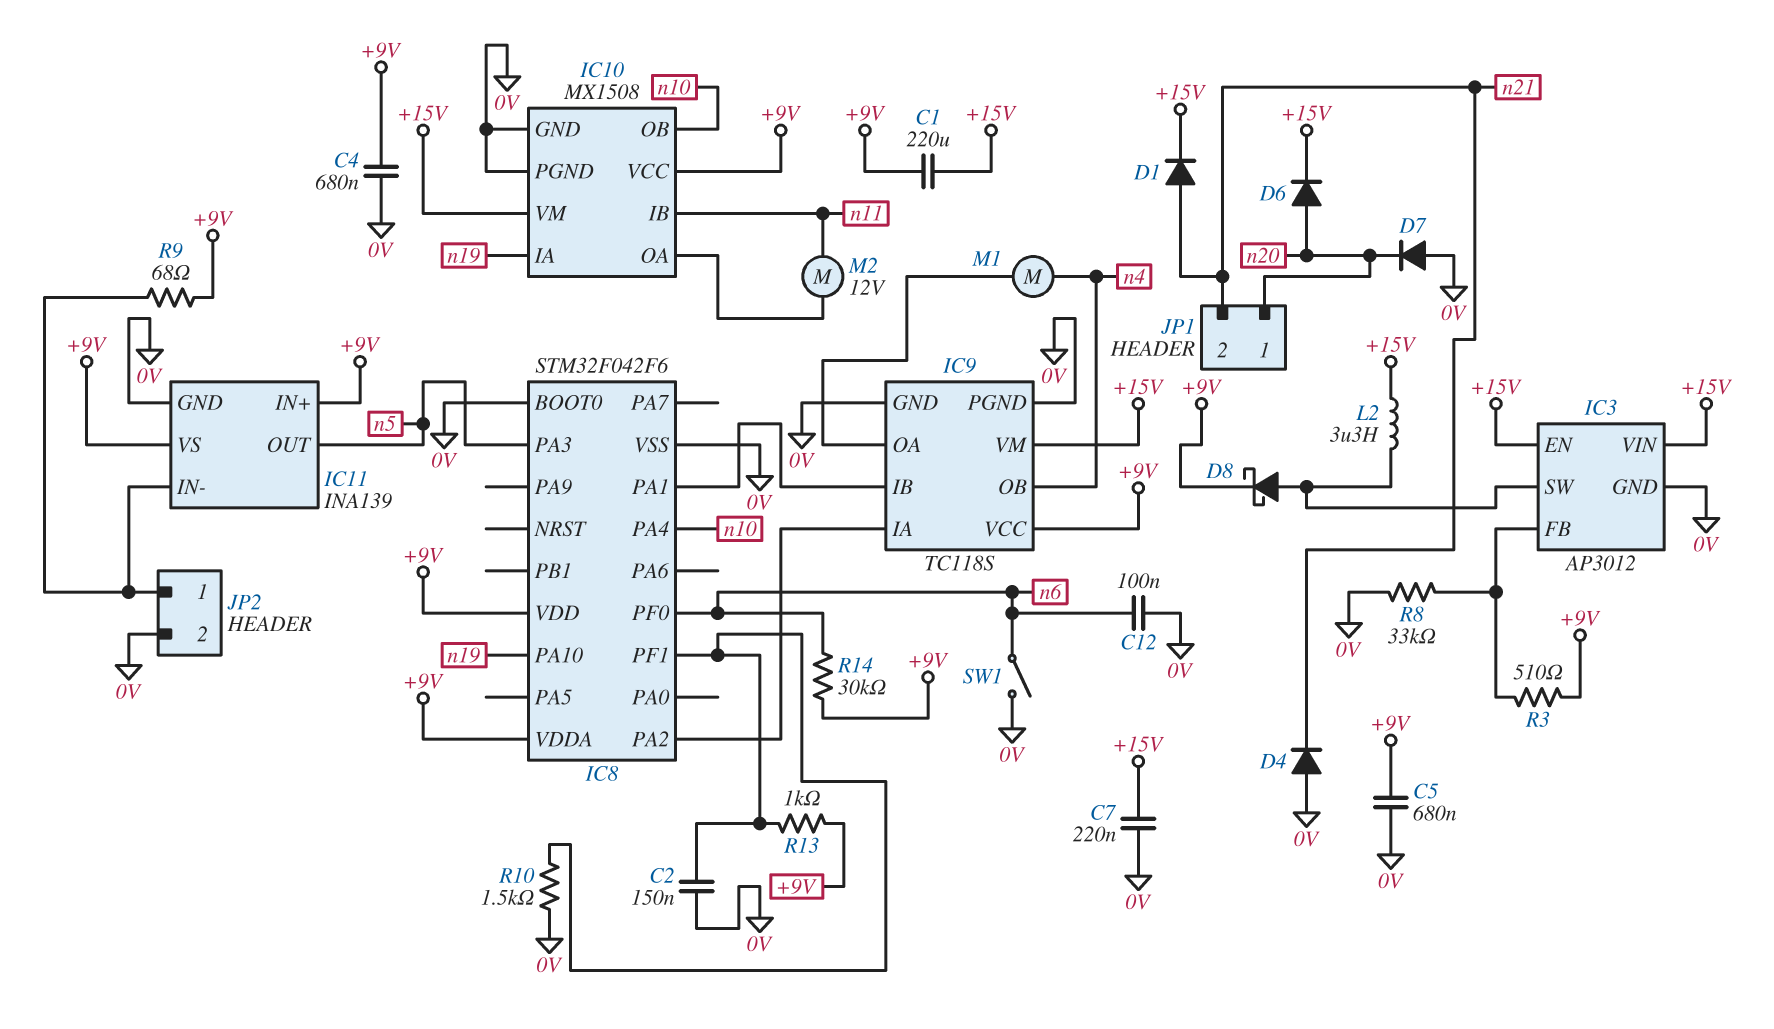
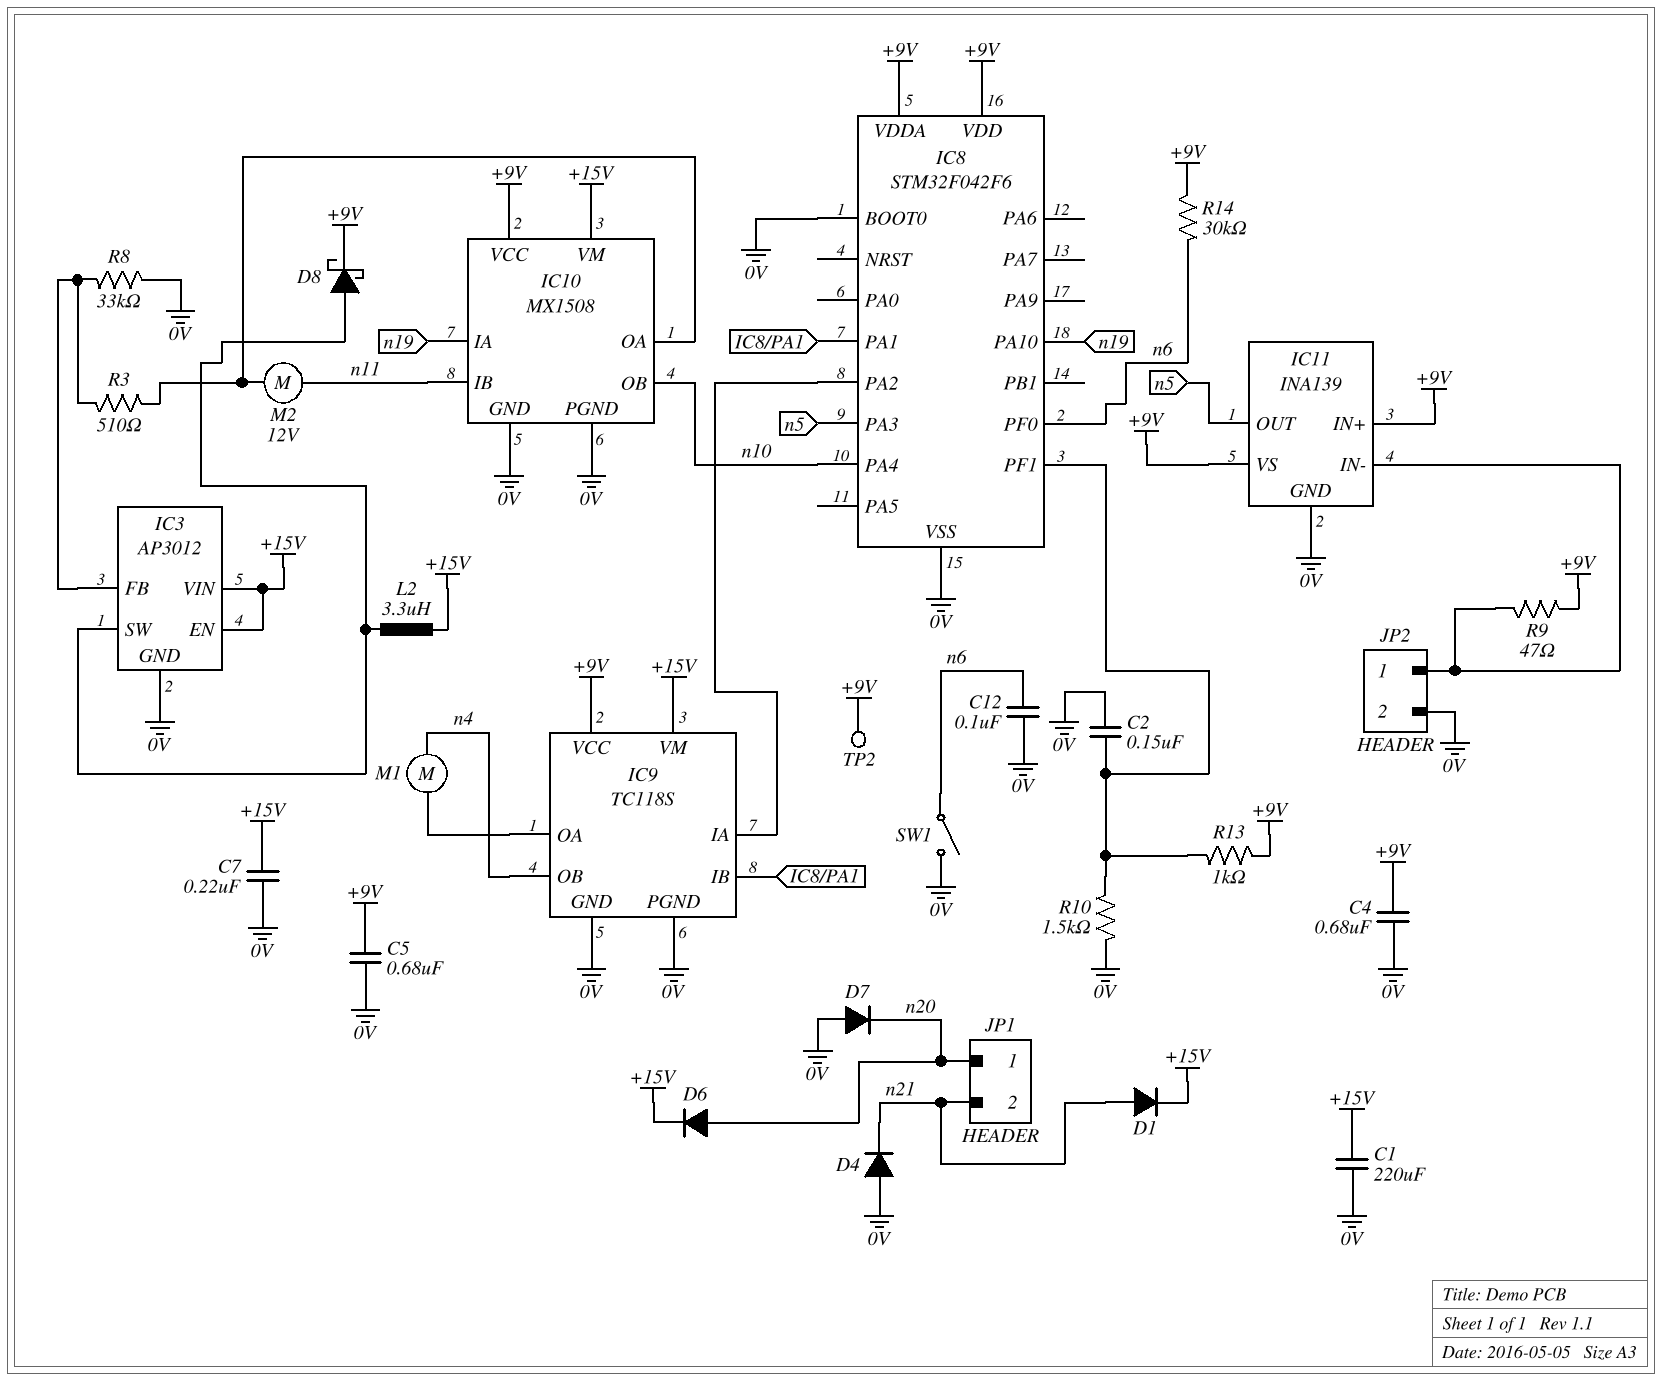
C1: 220uF (+9V, +15V) -> 220uF (+15V, 0V)
R3: 510 (+9V, IC3/FB) -> 510 (IC3/FB, IC10/OA)
R9: 68 (+9V, IC11/IN-) -> 47 (+9V, IC11/IN-)
TP2: none -> test point (+9V)

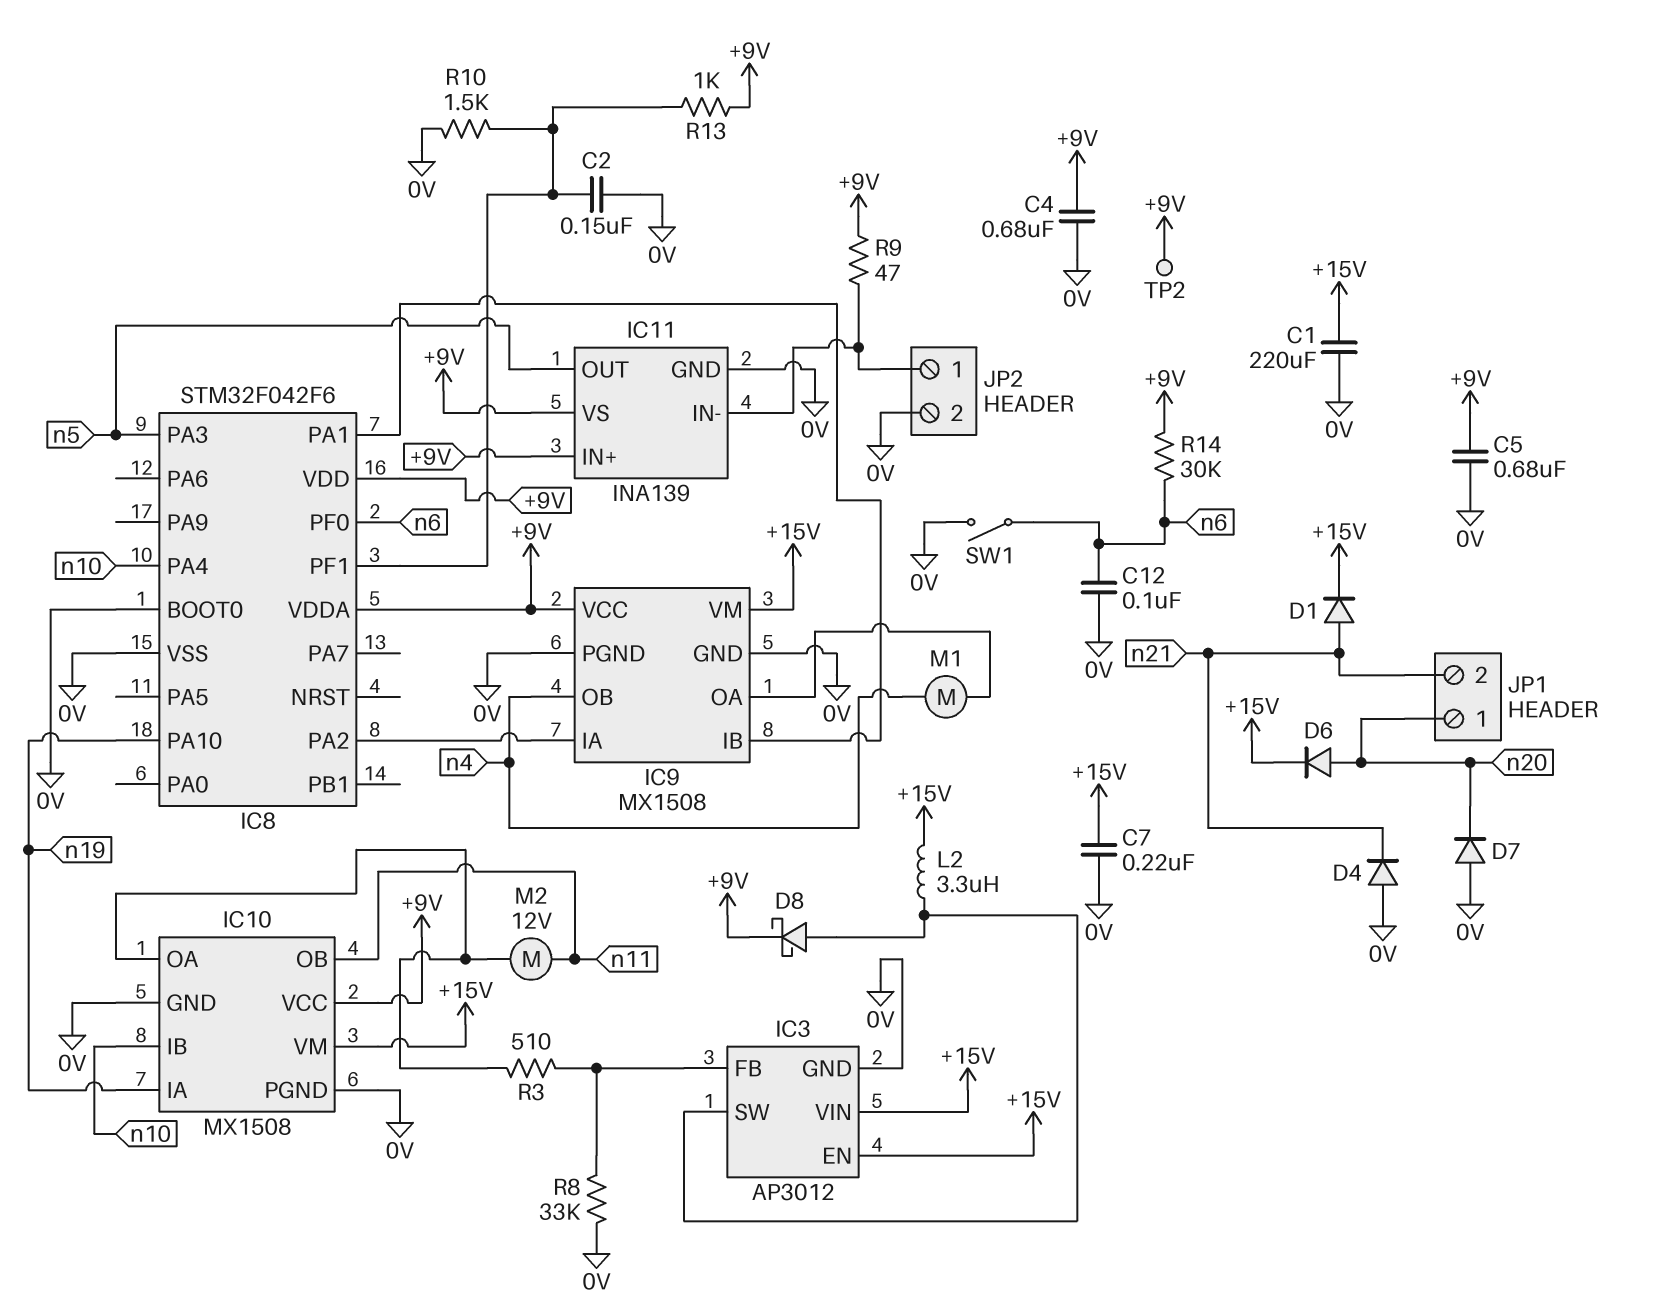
IC9: TC118S -> MX1508
IC10 pin IB: n11 -> n10
IC10 pin OB: n10 -> n11

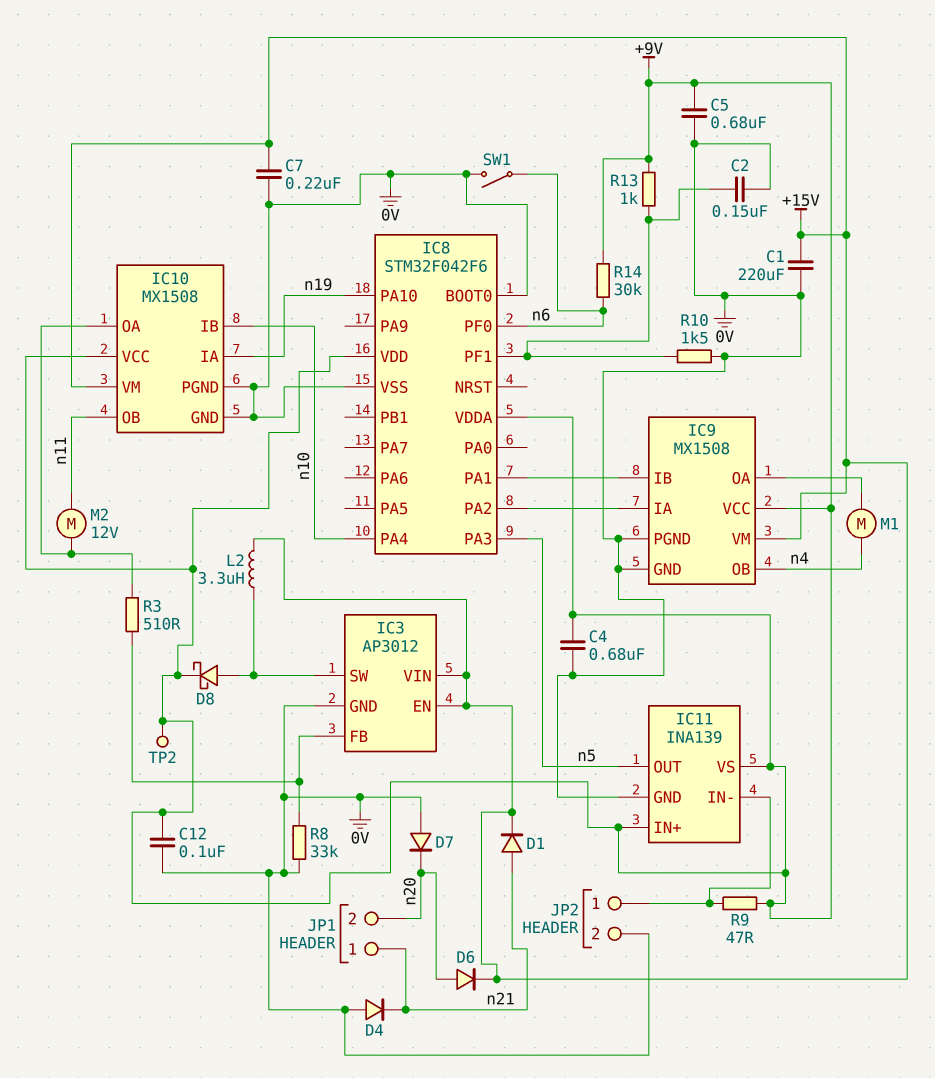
C12: 100nF (0V, n6) -> 100nF (+9V, 0V)
JP1 pin 1: n20 -> n21
JP1 pin 2: n21 -> n20

